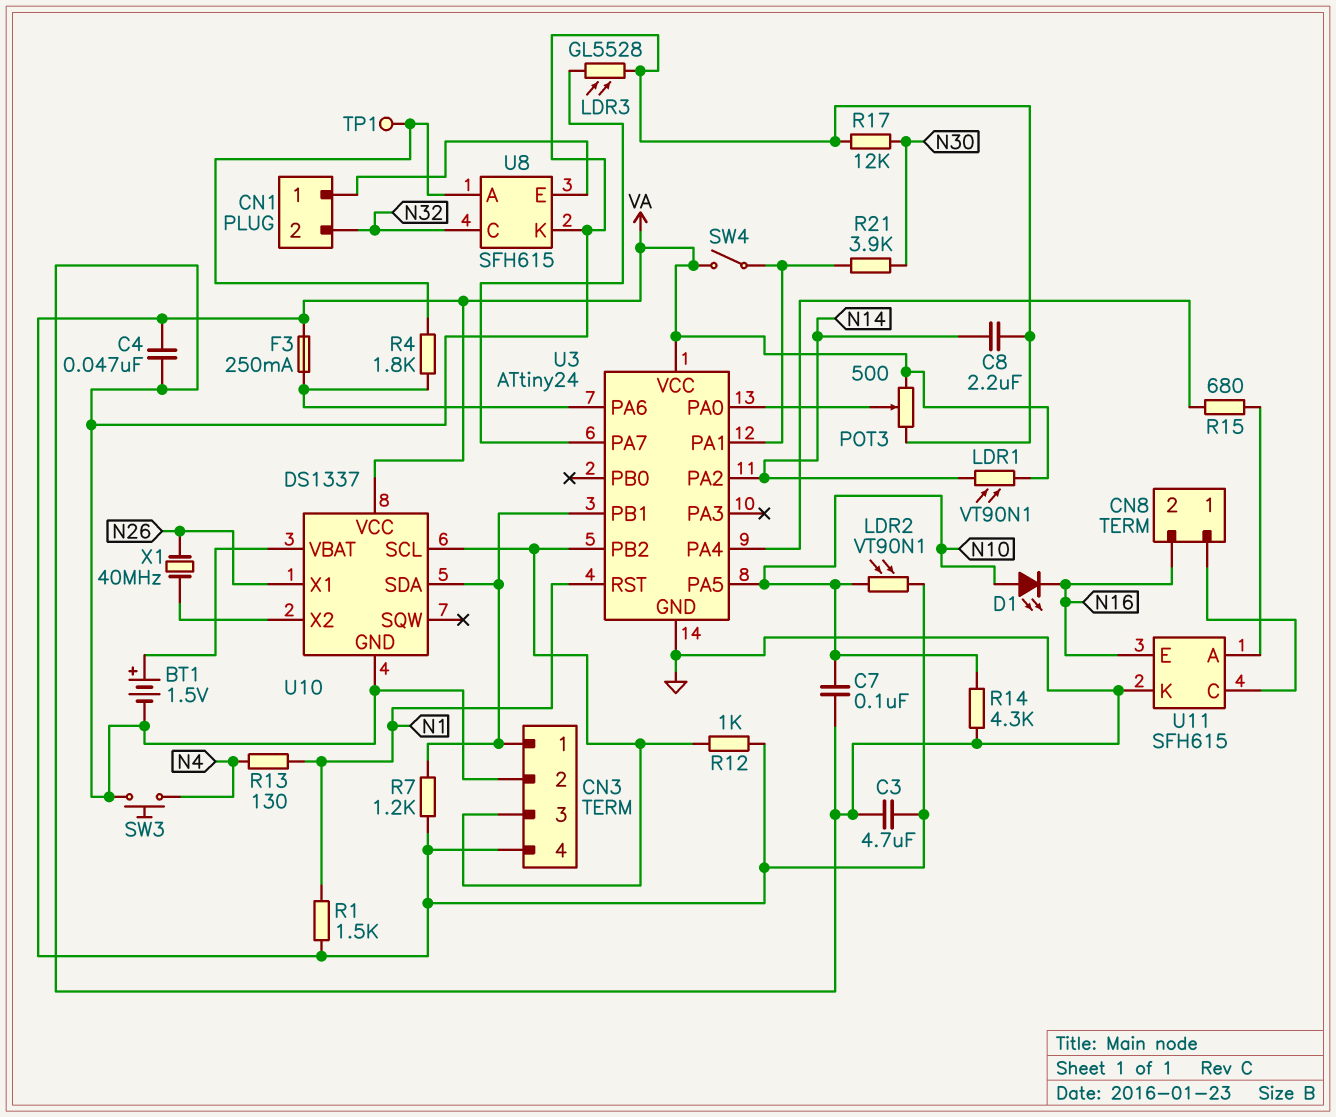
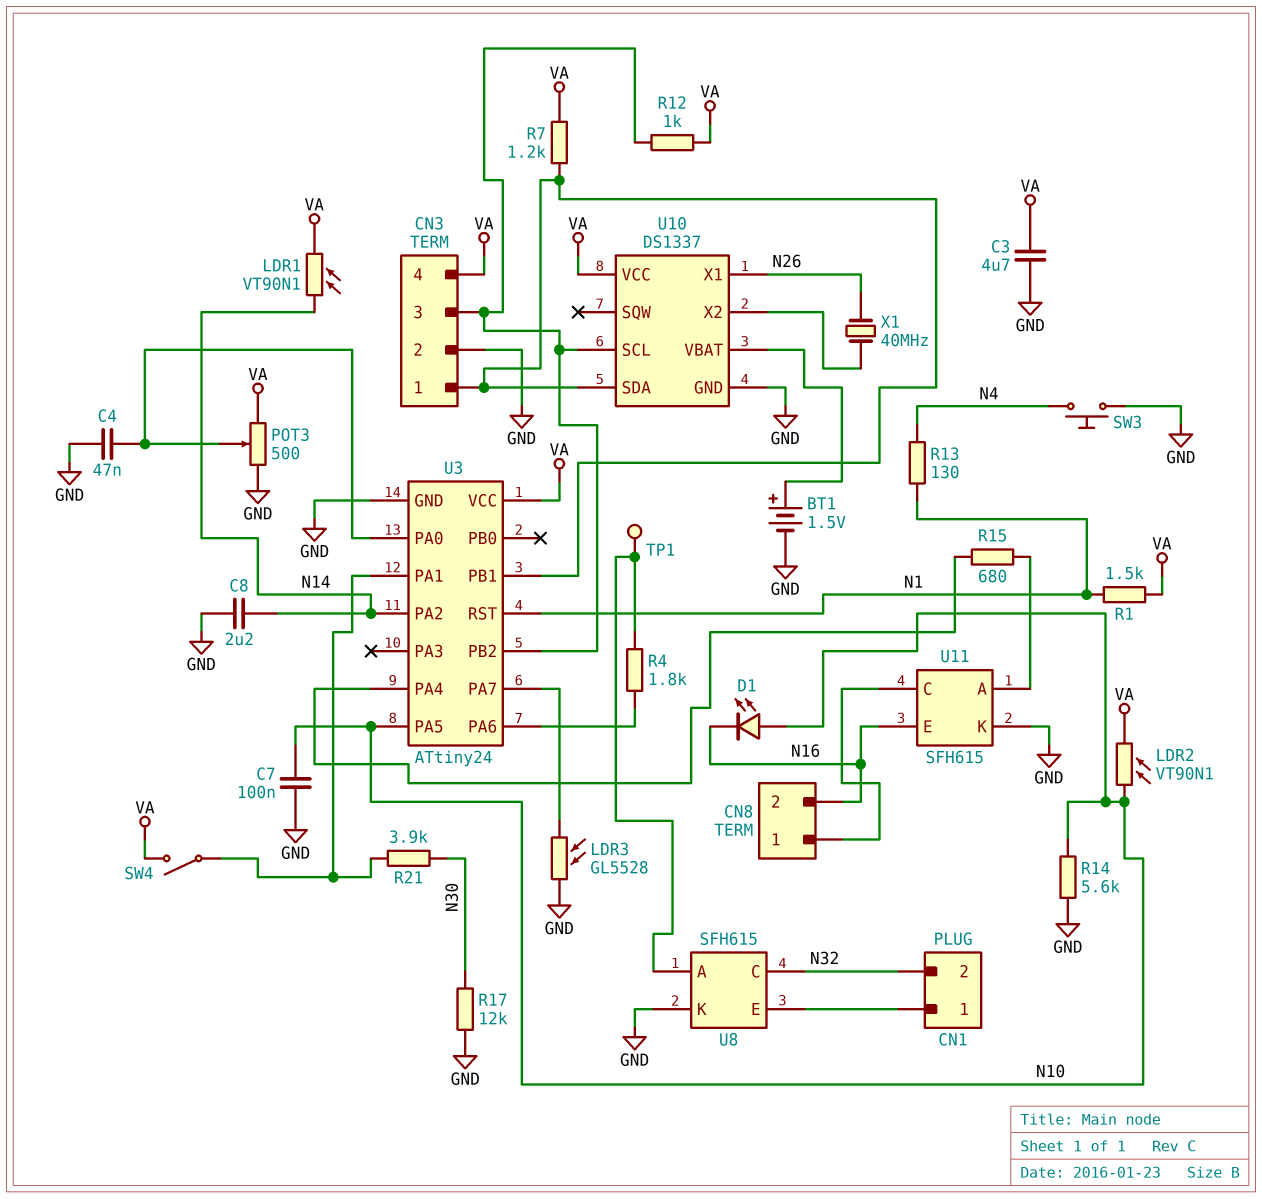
C4: 47nF (GND, VA) -> 47nF (GND, U3/PA0)
F3: 250mA (U3/PA6, VA) -> none
R14: 4.3k (GND, N10) -> 5.6k (GND, N10)

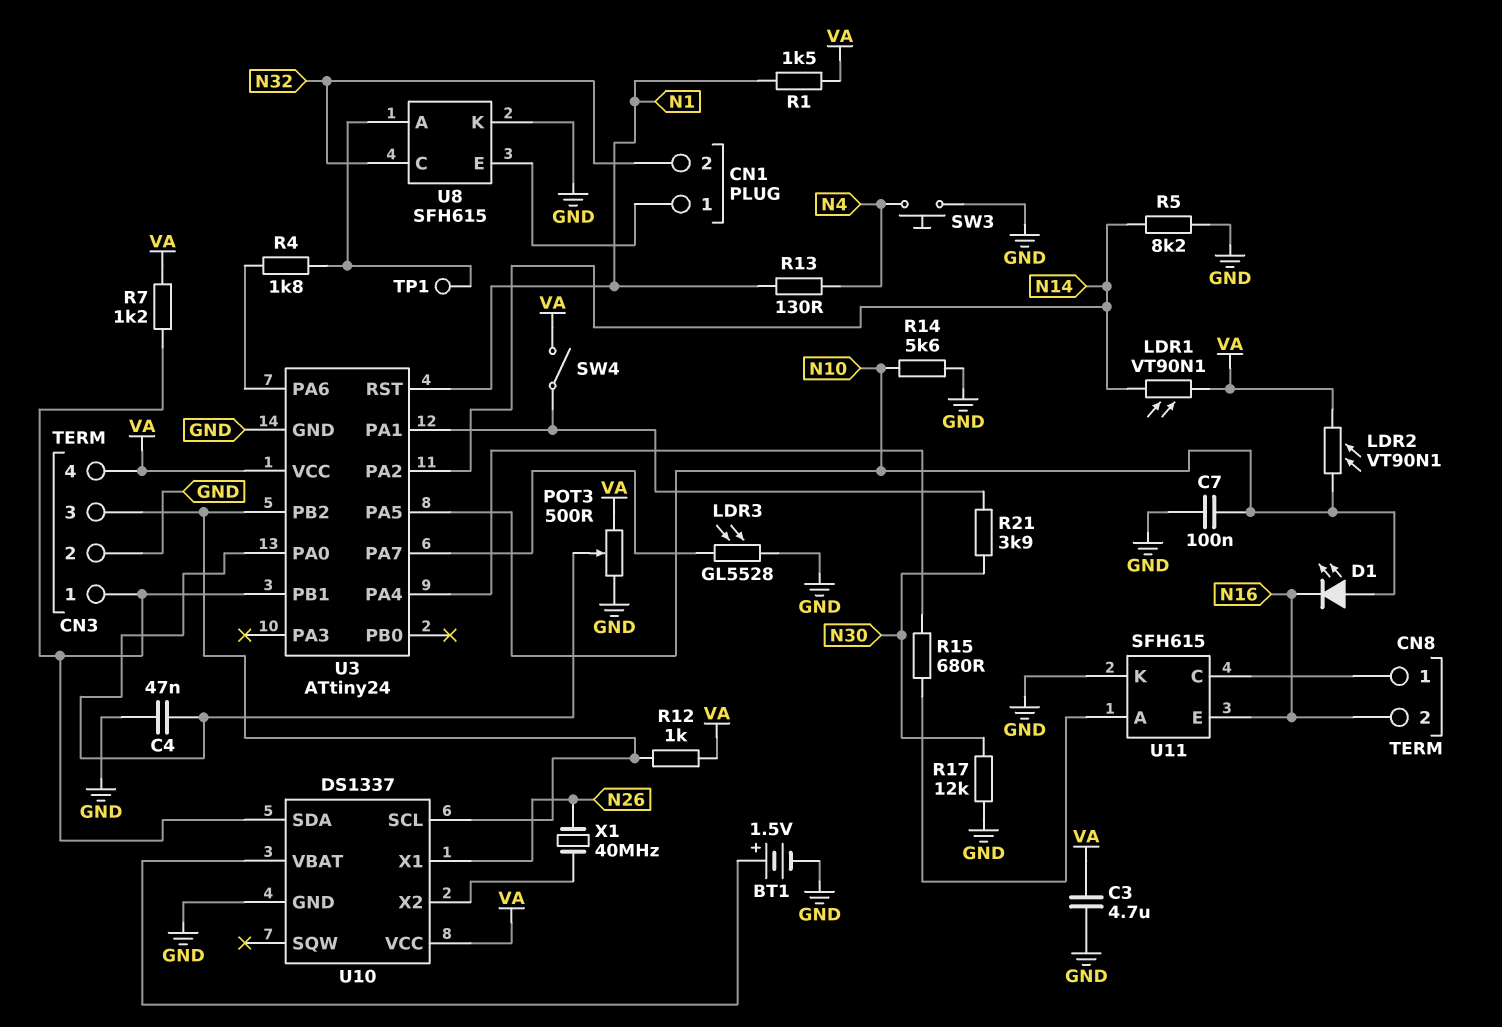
C8: 2.2uF (GND, N14) -> none
R5: none -> 8.2k (GND, N14)

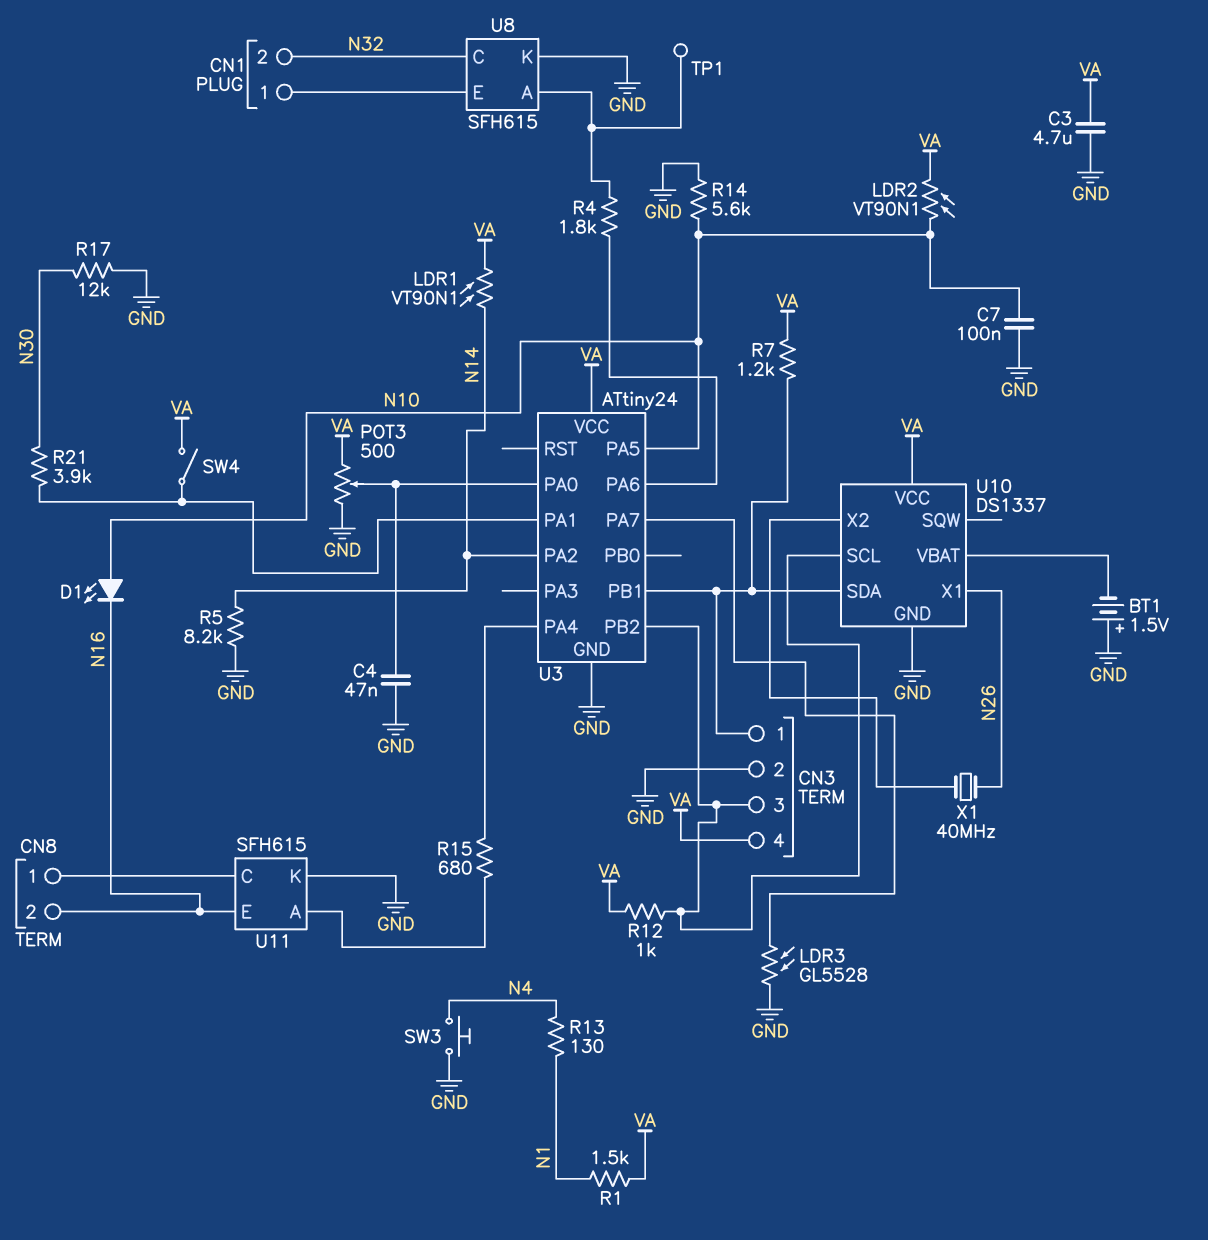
BT1: 1.5V (plus U10/VBAT, minus GND) -> 1.5V (plus GND, minus U10/VBAT)
U3 pin RST: N1 -> none

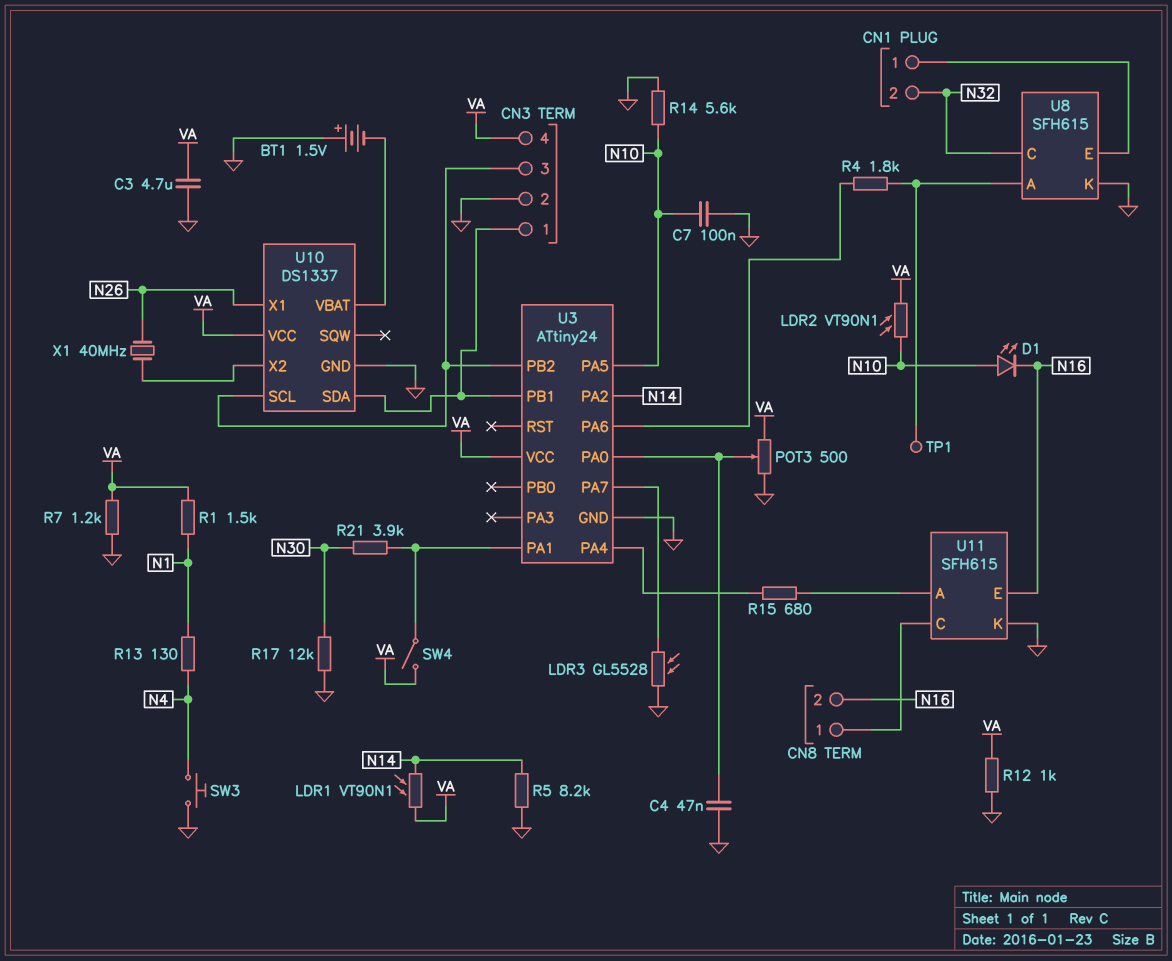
R7: 1.2k (CN3/1, VA) -> 1.2k (GND, VA)
R12: 1k (CN3/3, VA) -> 1k (GND, VA)

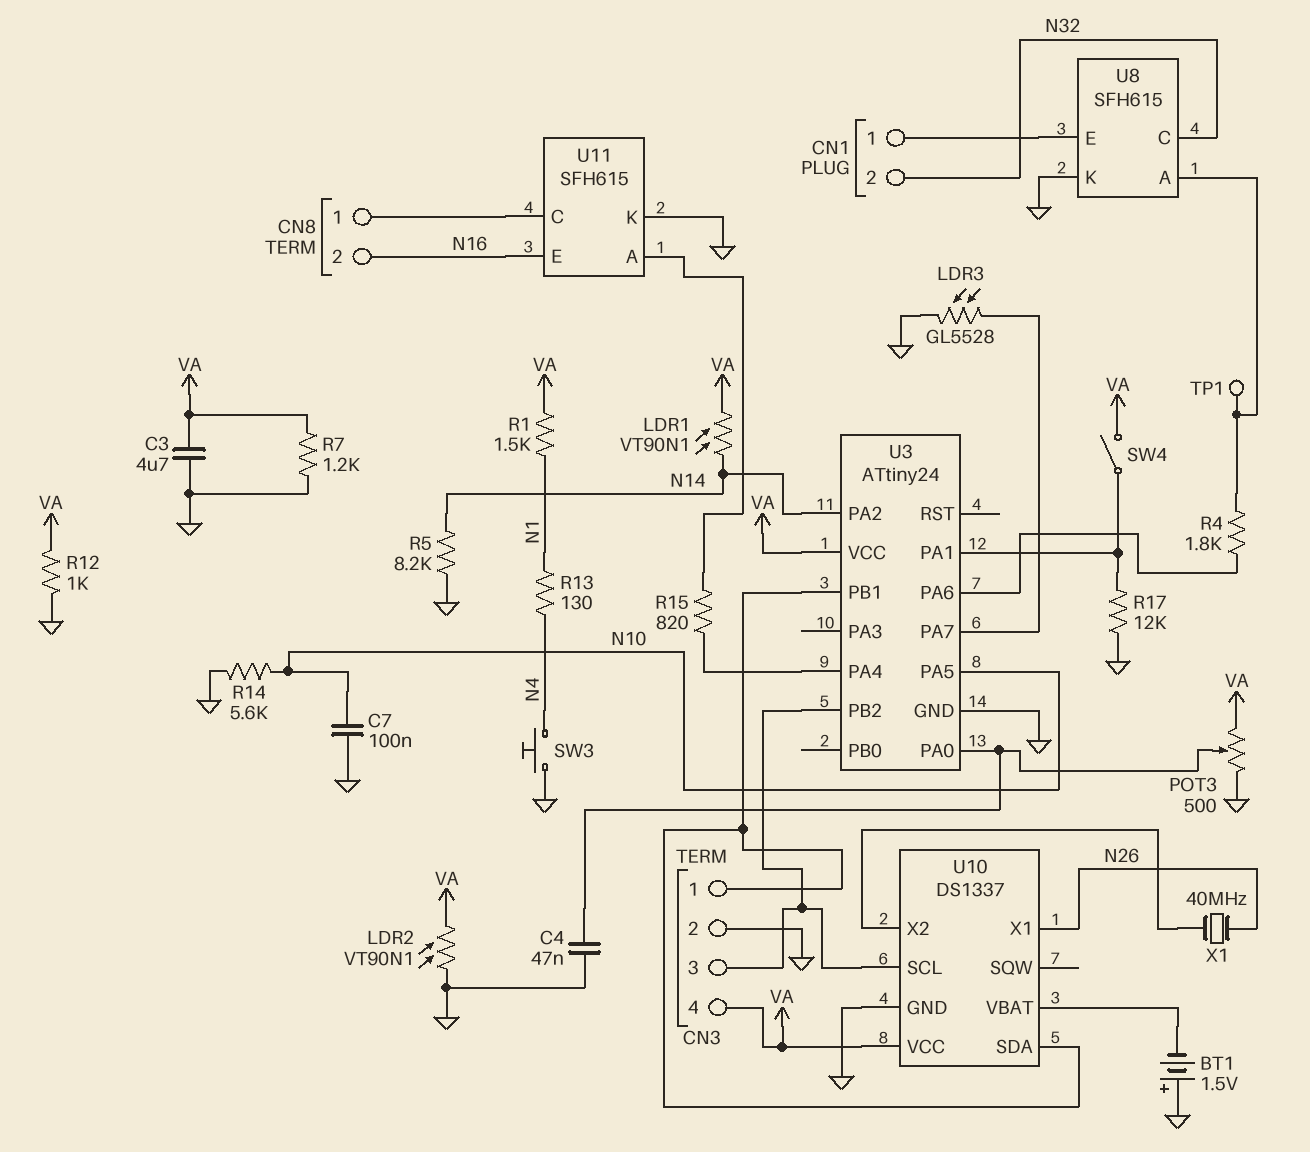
D1: LED (A N10, K N16) -> none
LDR2: VT90N1 (N10, VA) -> VT90N1 (GND, VA)
R15: 680 (U3/PA4, U11/A) -> 820 (U3/PA4, U11/A)
R17: 12k (GND, N30) -> 12k (GND, U3/PA1)
R21: 3.9k (N30, U3/PA1) -> none

